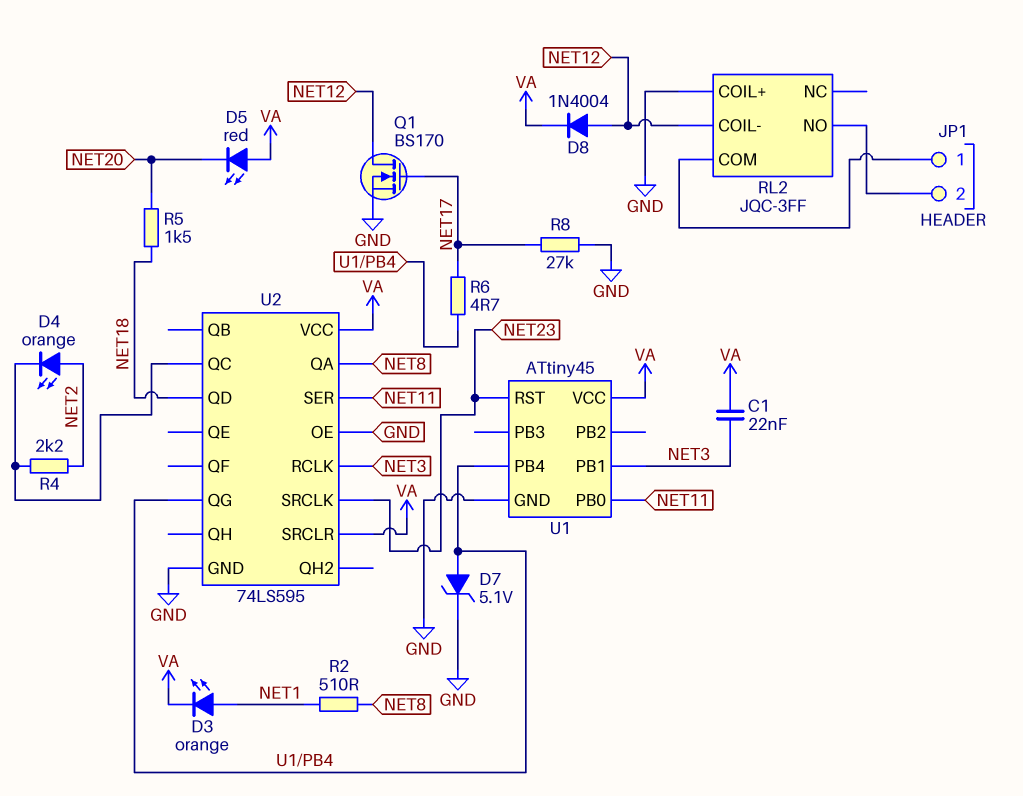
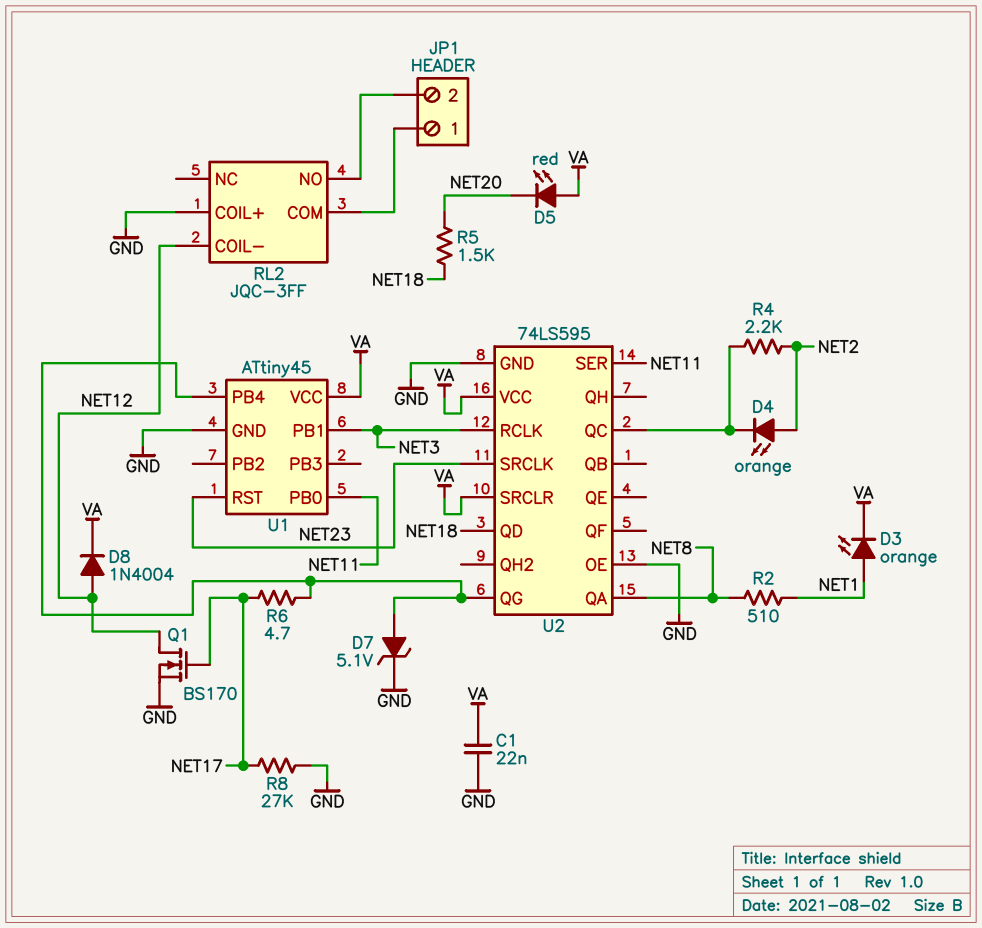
C1: 22nF (NET3, VA) -> 22nF (GND, VA)

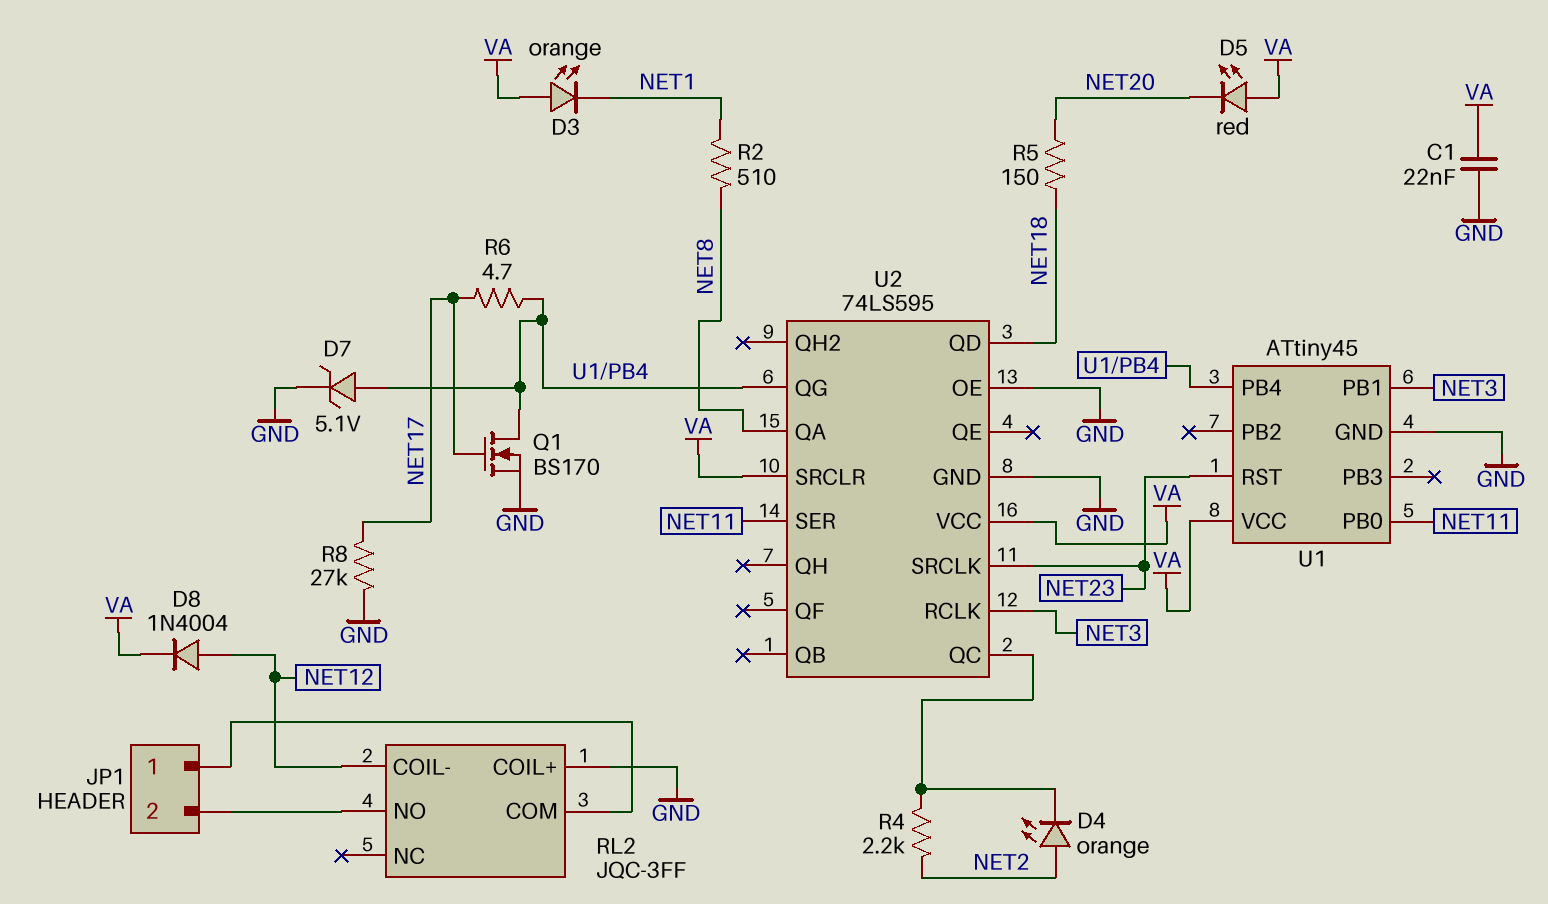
D3: LED orange (A NET1, K VA) -> LED orange (A VA, K NET1)
Q1: NMOS BS170 (G NET17, D NET12, S GND) -> NMOS BS170 (G NET17, D U1/PB4, S GND)
R5: 1.5k (NET18, NET20) -> 150 (NET18, NET20)

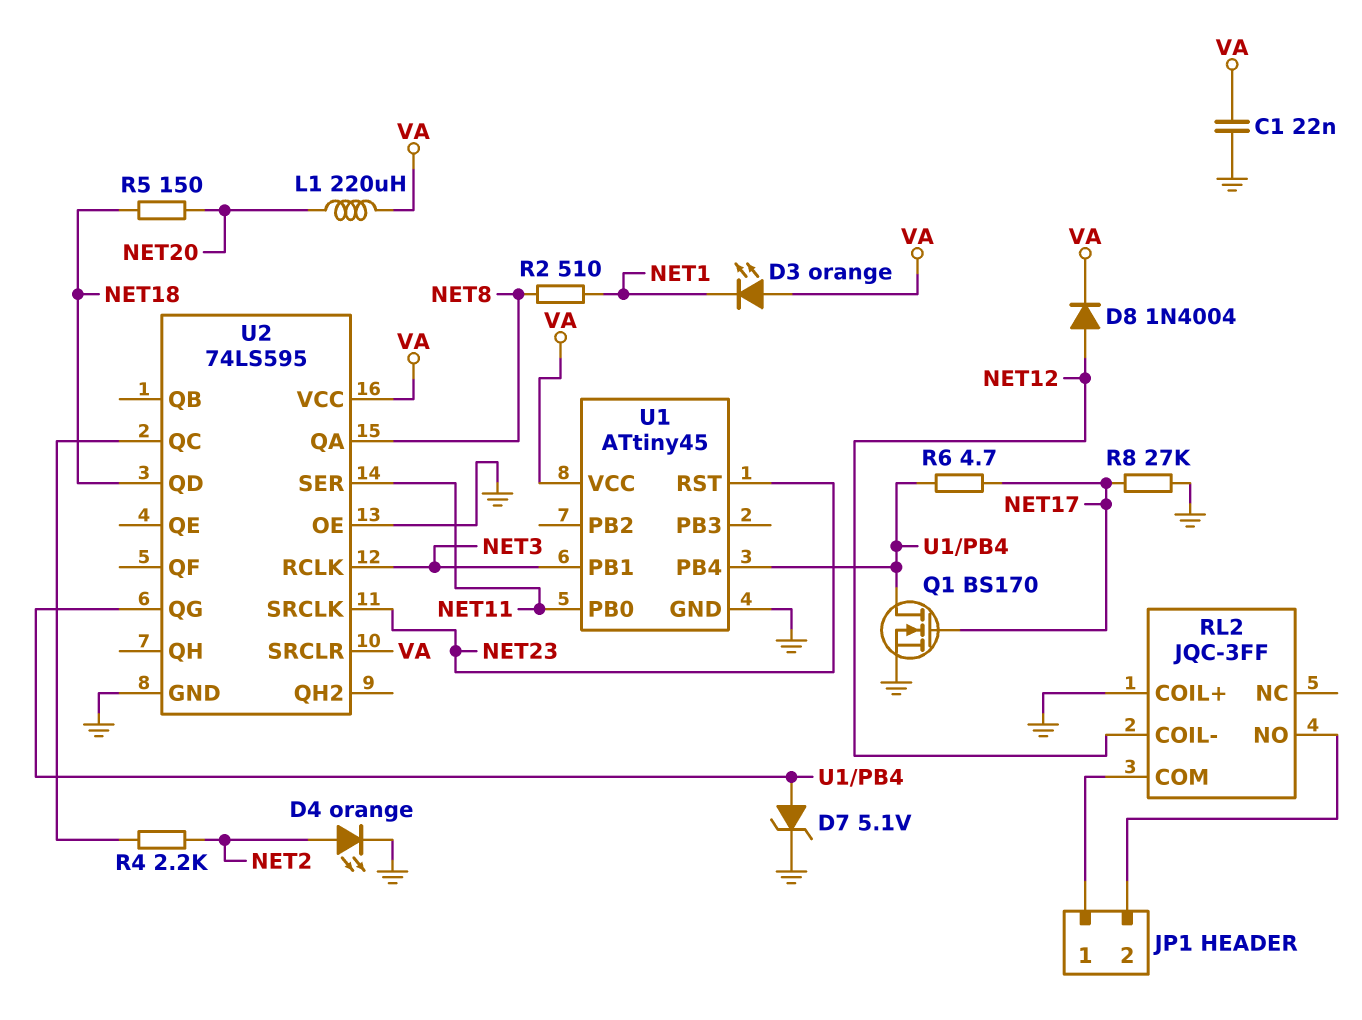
D4: LED orange (A NET2, K U2/QC) -> LED orange (A NET2, K GND)
D5: LED red (A VA, K NET20) -> none
L1: none -> 220uH (NET20, VA)

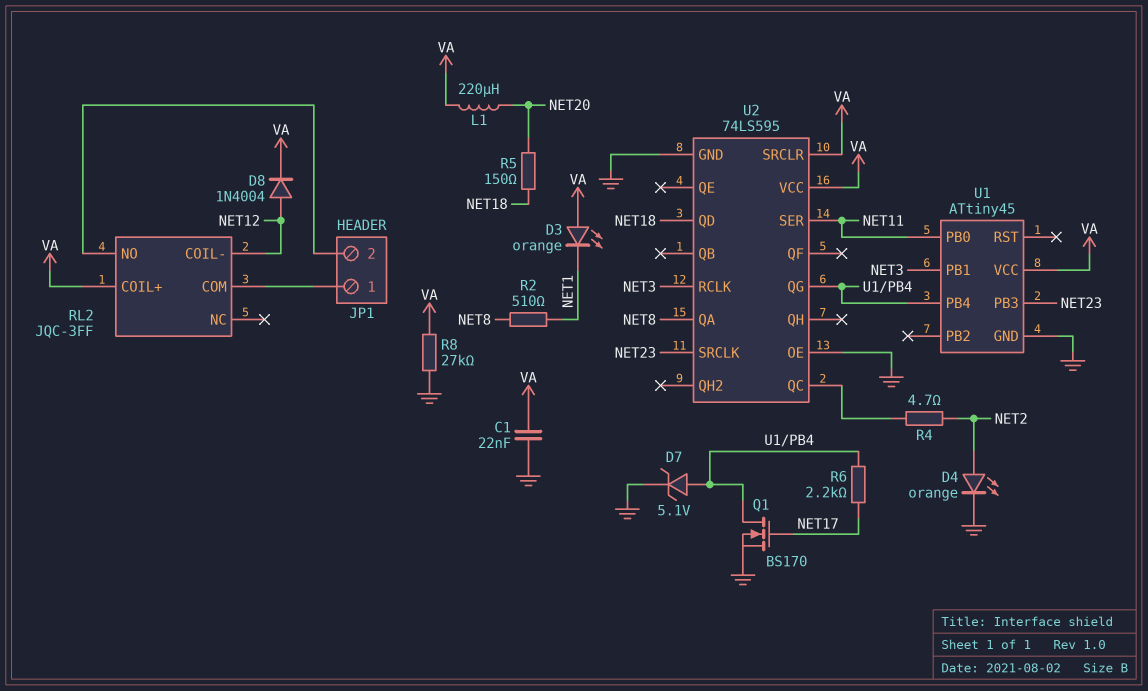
R4: 2.2k (NET2, U2/QC) -> 4.7 (NET2, U2/QC)
R6: 4.7 (NET17, U1/PB4) -> 2.2k (NET17, U1/PB4)
R8: 27k (GND, NET17) -> 27k (GND, VA)
RL2 pin COIL+: GND -> VA
U1 pin PB3: none -> NET23
U1 pin RST: NET23 -> none

